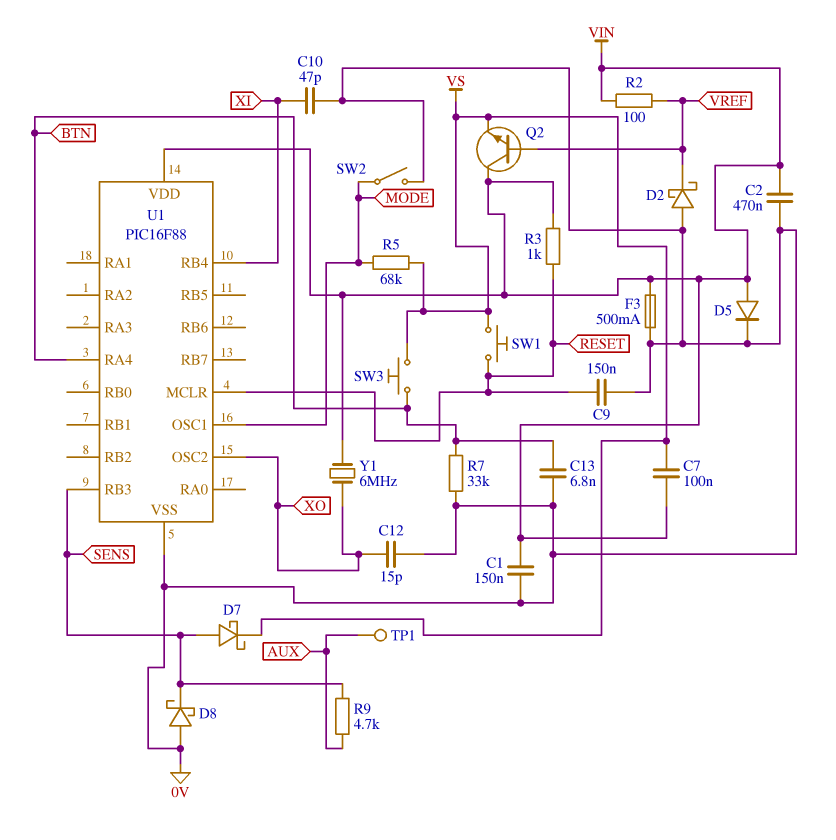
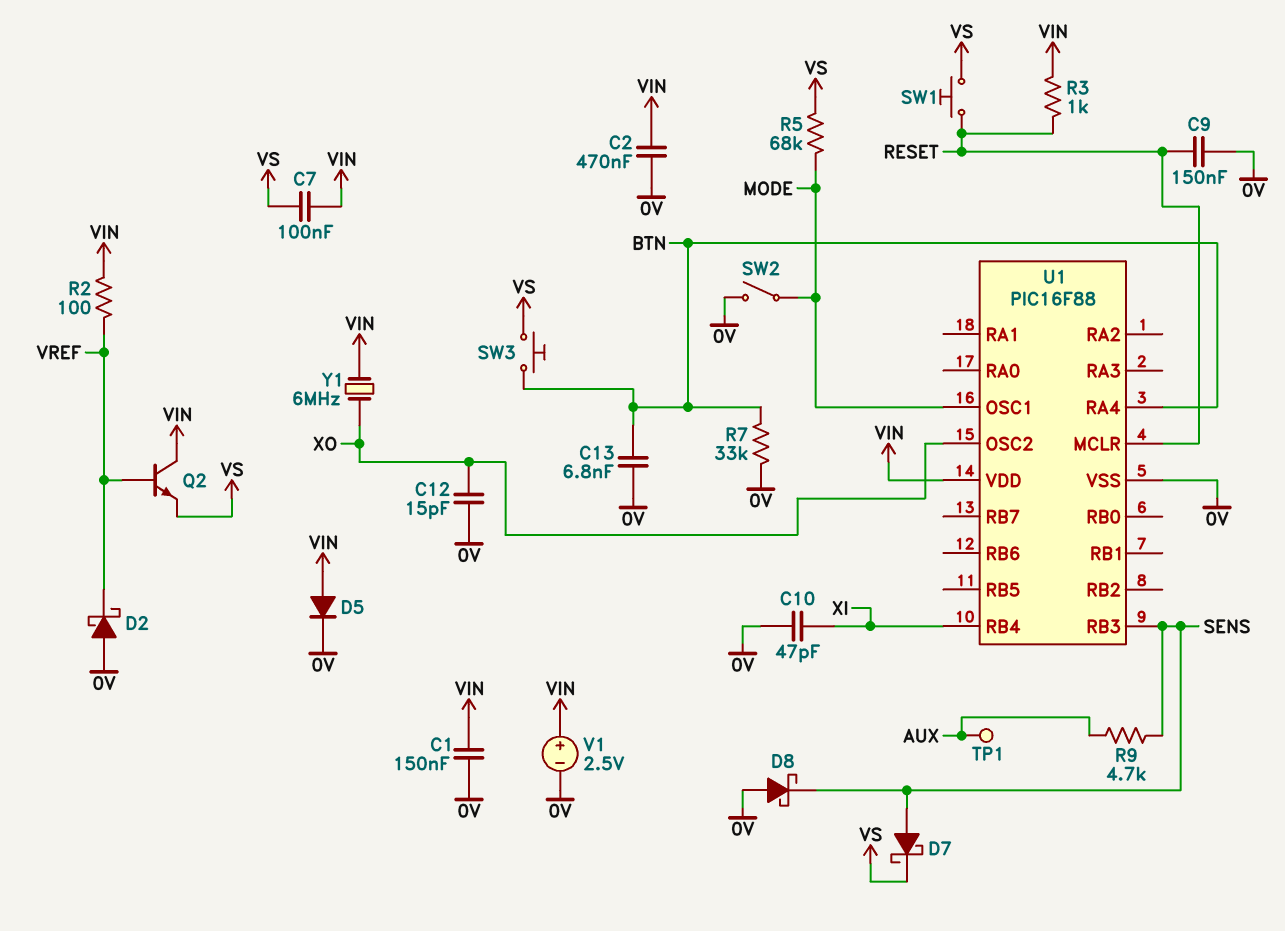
F3: 500mA (0V, VIN) -> none
V1: none -> 2.5V (plus VIN, minus 0V)

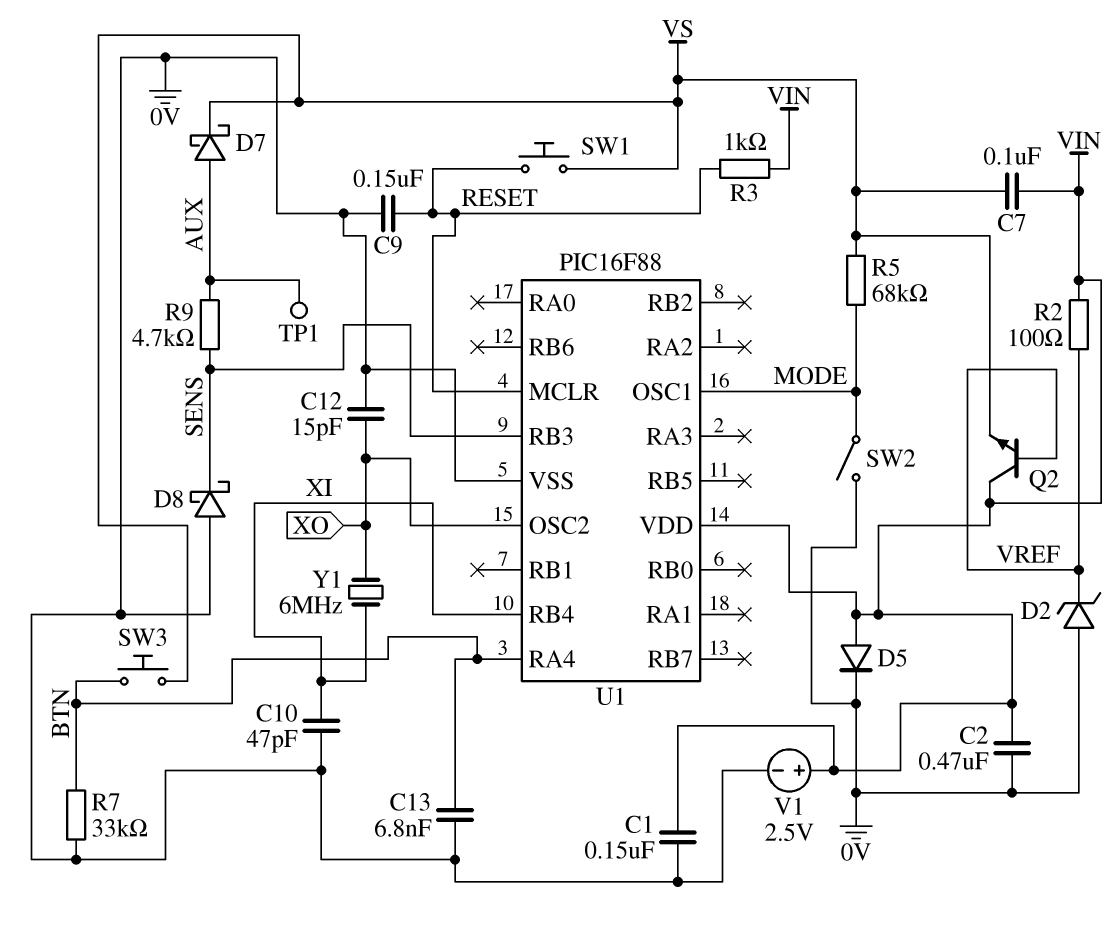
D2: schottky (A 0V, K VREF) -> zener (A 0V, K VREF)
D7: schottky (A SENS, K VS) -> schottky (A AUX, K VS)
Y1: 6MHz (VIN, XO) -> 6MHz (XI, XO)

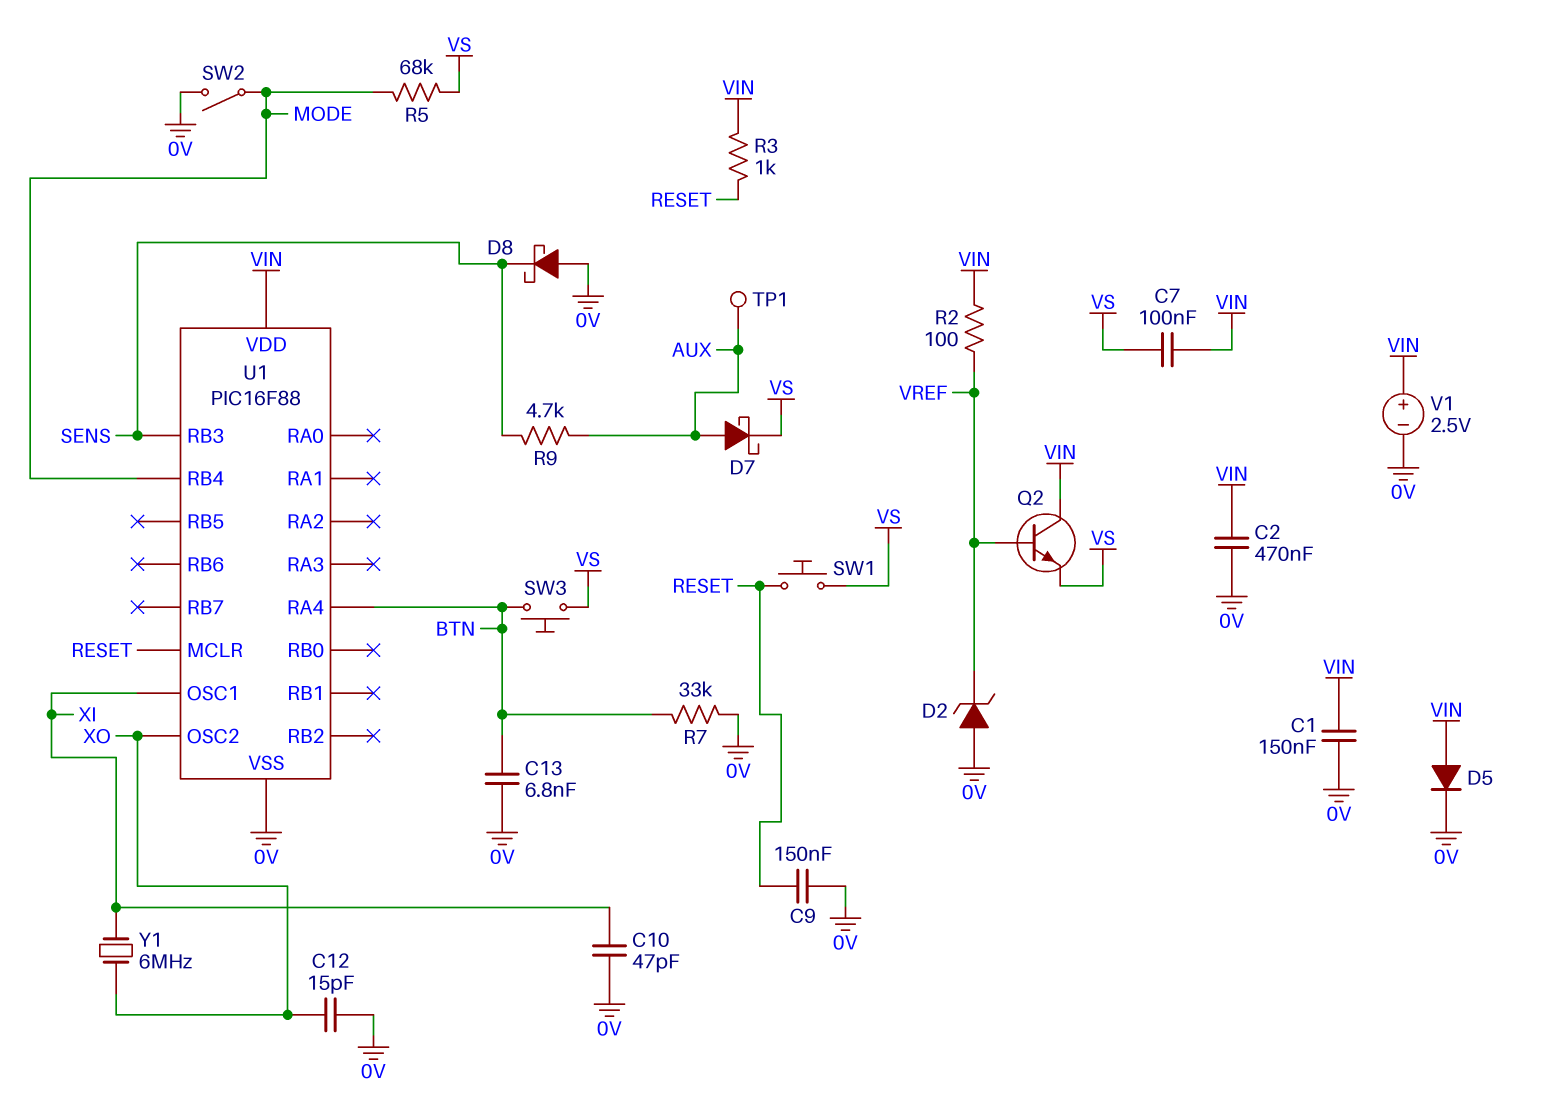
U1 pin OSC1: MODE -> XI
U1 pin RB4: XI -> MODE

